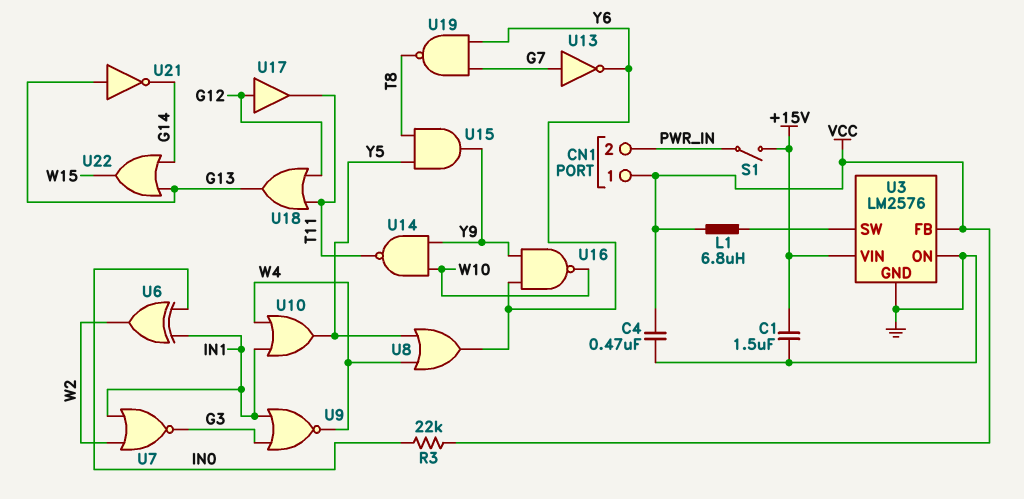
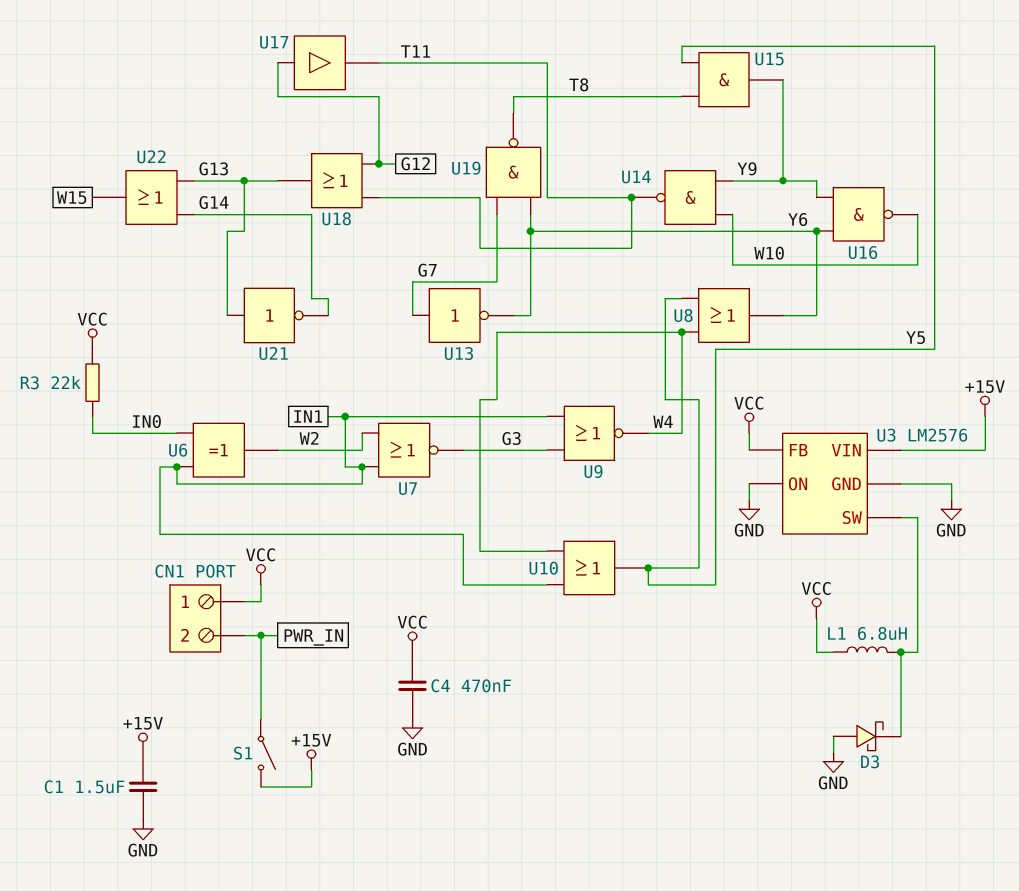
D3: none -> schottky (A GND, K U3/SW)

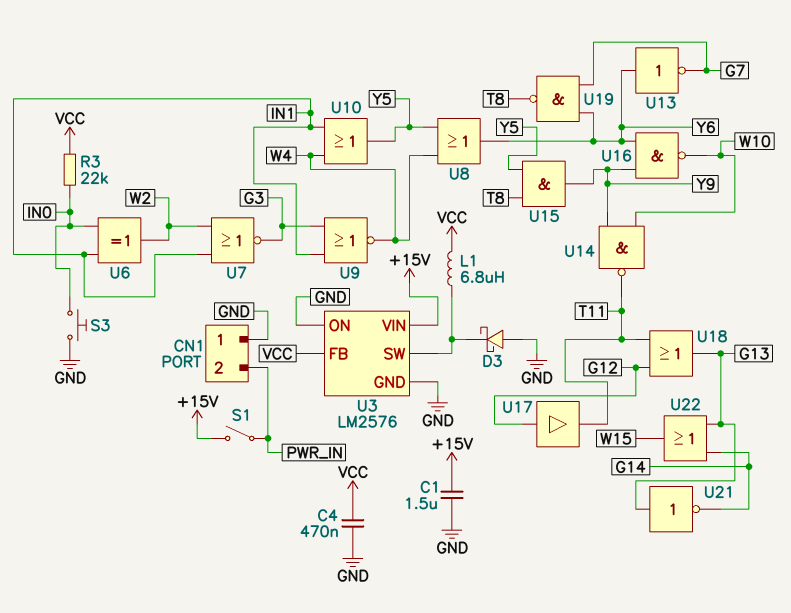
CN1 pin 1: VCC -> GND
S3: none -> button (GND, IN0)
U13: NOT (in G7, out Y6) -> NOT (in Y6, out G7)

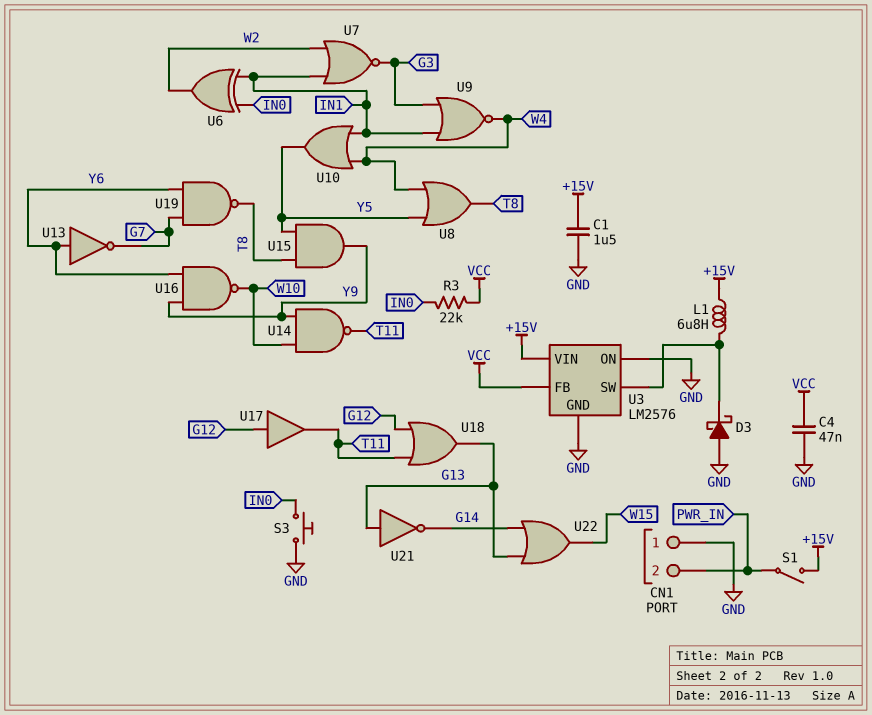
C4: 470nF (GND, VCC) -> 47nF (GND, VCC)
L1: 6.8uH (U3/SW, VCC) -> 6.8uH (+15V, U3/SW)
U8: OR (in W4, in Y5, out Y6) -> OR (in W4, in Y5, out T8)

